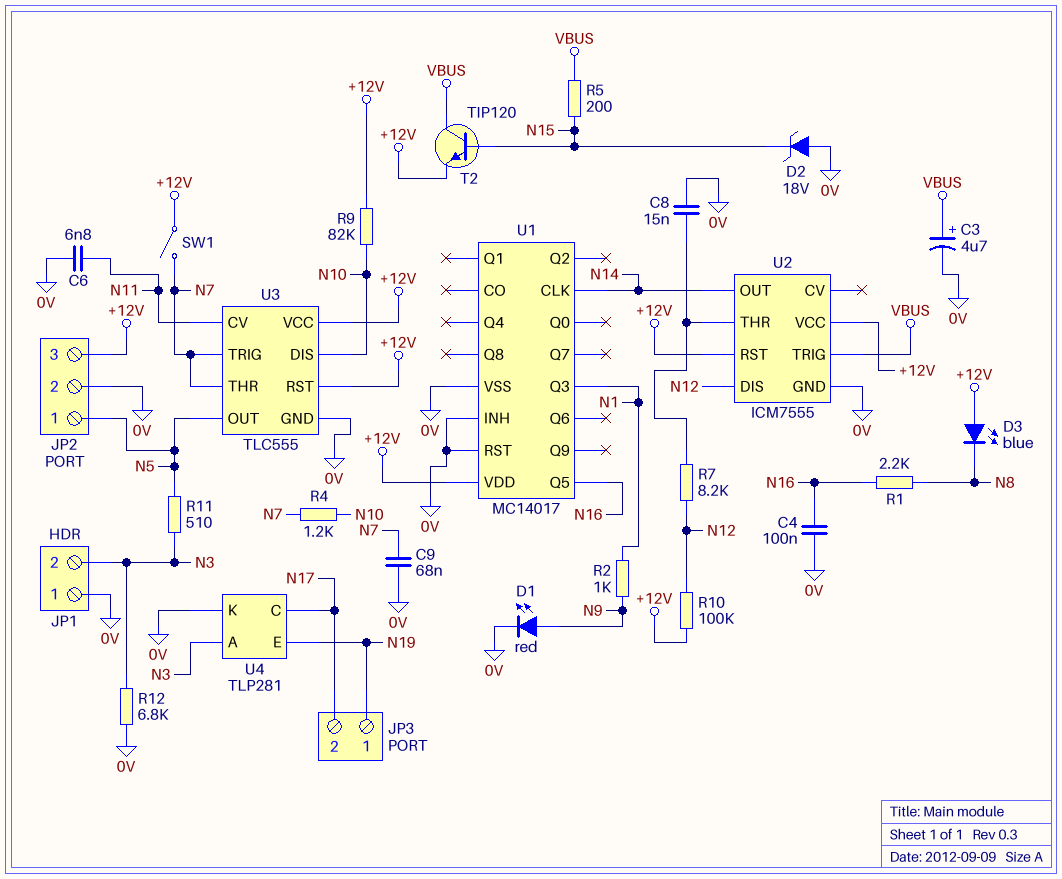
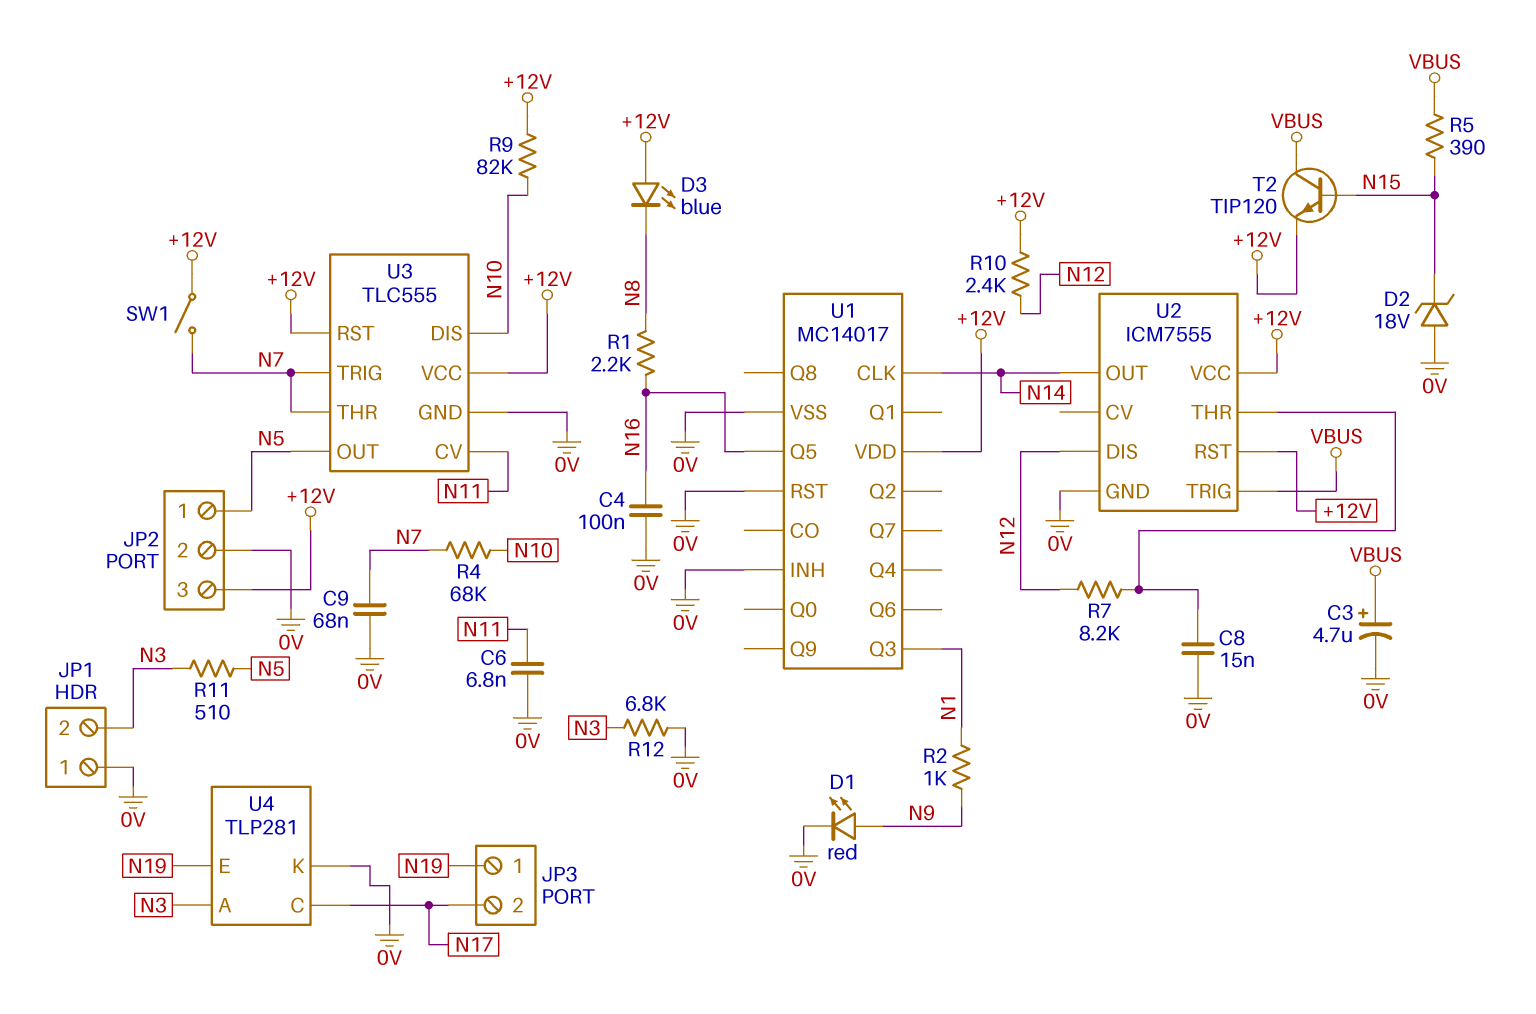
R4: 1.2k (N7, N10) -> 68k (N7, N10)
R5: 200 (N15, VBUS) -> 390 (N15, VBUS)
R10: 100k (+12V, N12) -> 2.4k (+12V, N12)

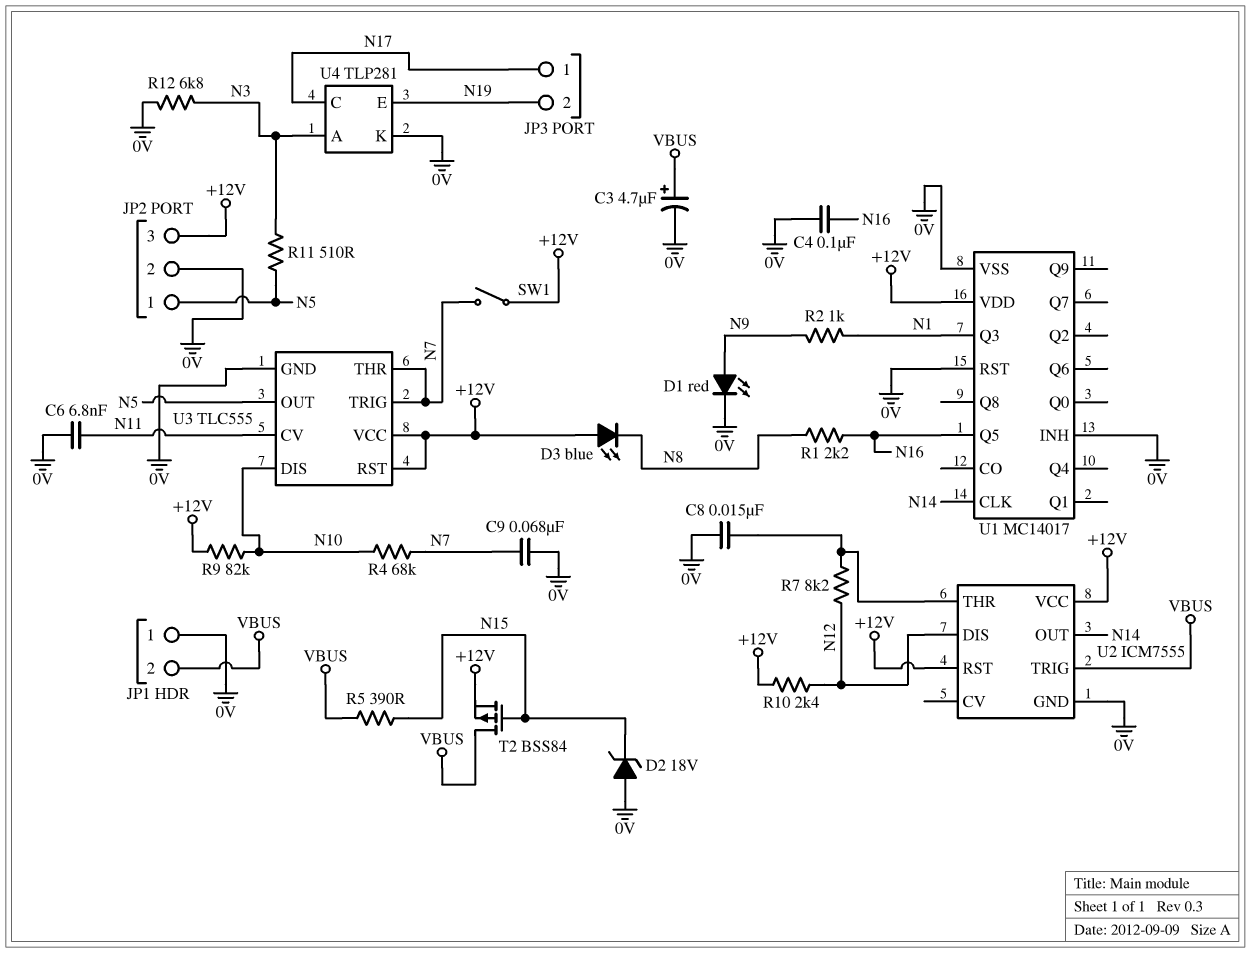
JP1 pin 2: N3 -> VBUS
JP3 pin 1: N19 -> N17
JP3 pin 2: N17 -> N19
T2: NPN TIP120 (B N15, C VBUS, E +12V) -> PMOS BSS84 (G N15, D VBUS, S +12V)

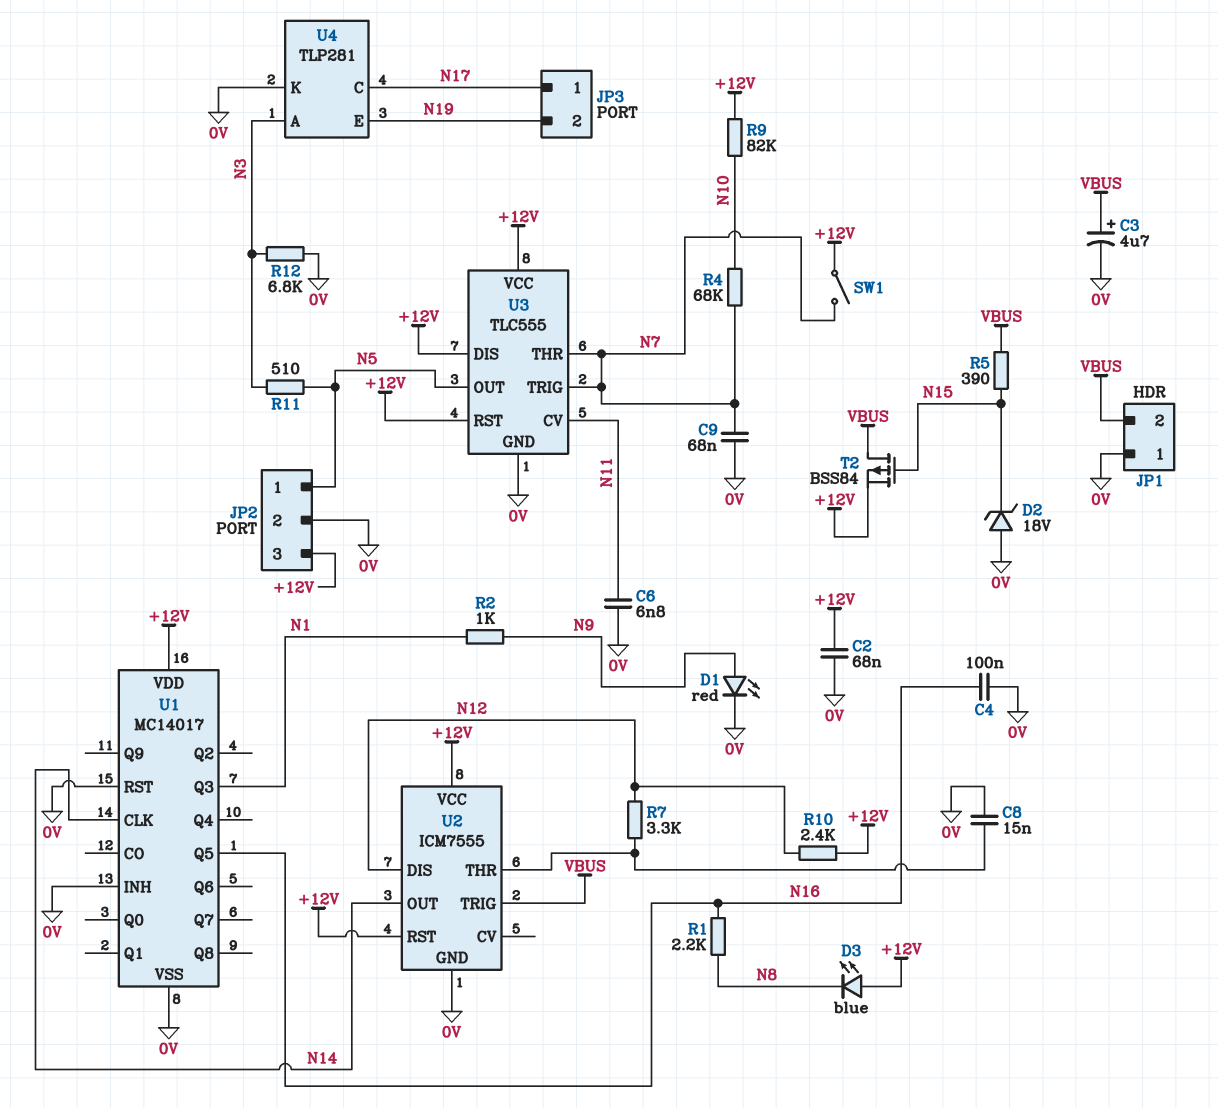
C2: none -> 68nF (+12V, 0V)
R7: 8.2k (N12, U2/THR) -> 3.3k (N12, U2/THR)
U3 pin DIS: N10 -> +12V

